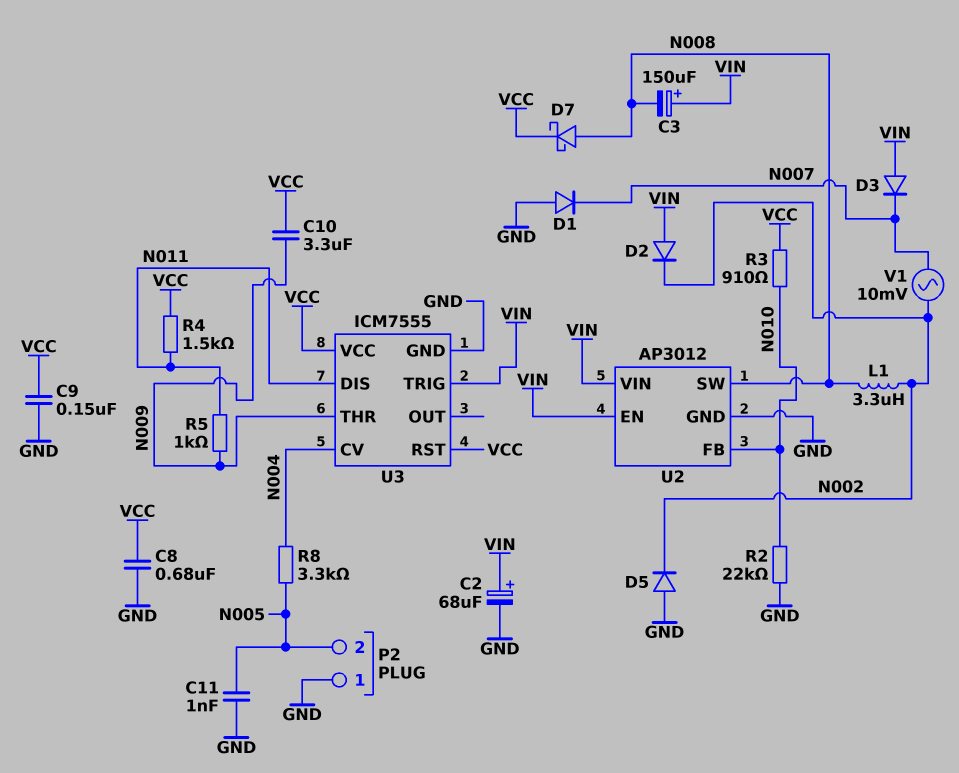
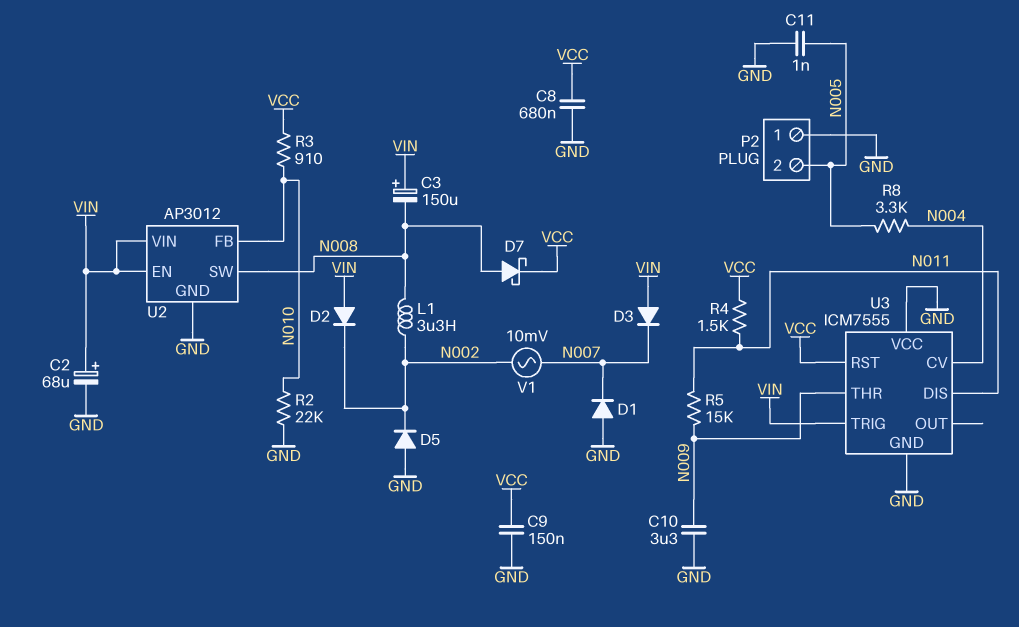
C10: 3.3uF (N009, VCC) -> 3.3uF (GND, N009)
R5: 1k (N009, N011) -> 15k (N009, N011)
U3 pin VCC: VCC -> GND

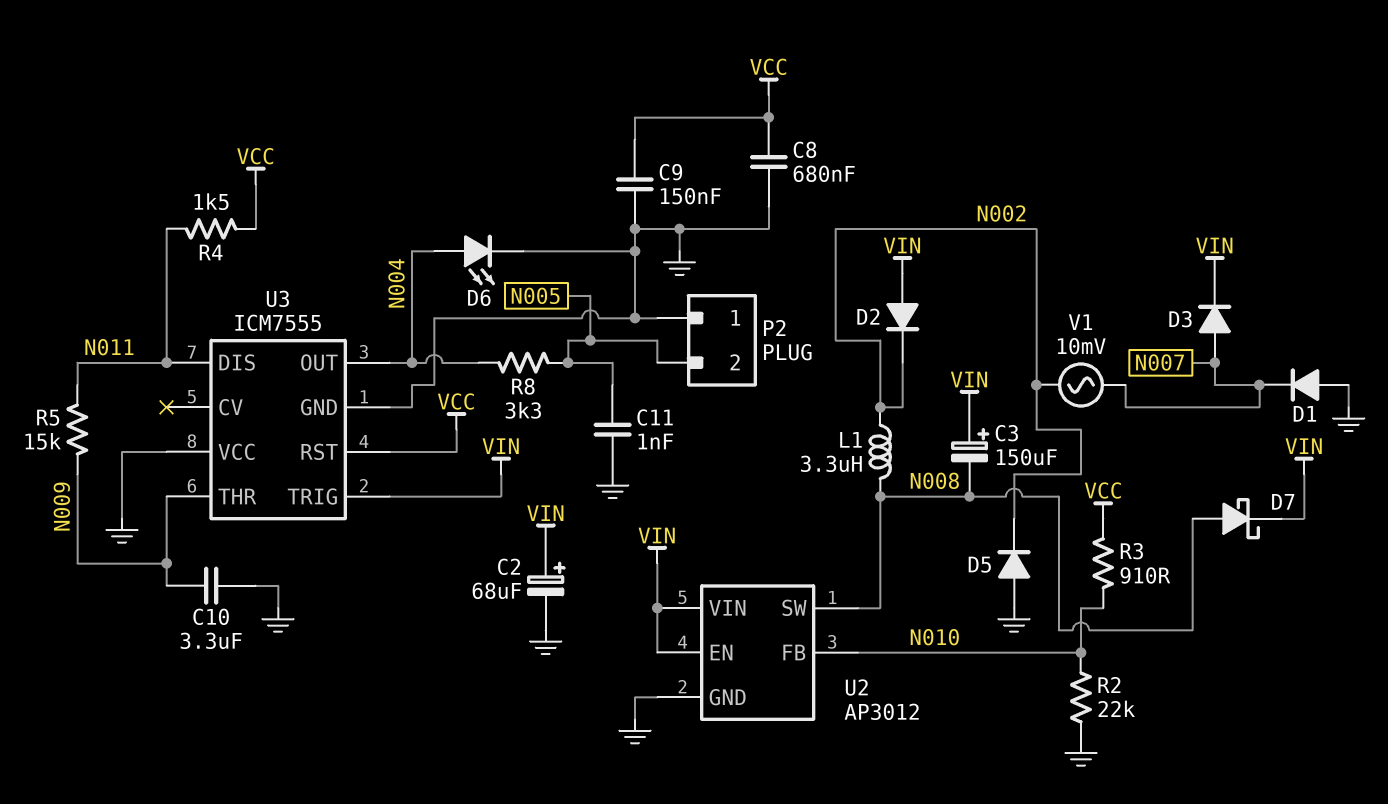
D3: diode (A VIN, K N007) -> diode (A N007, K VIN)
D6: none -> LED (A N004, K GND)
D7: schottky (A N008, K VCC) -> schottky (A N008, K VIN)
U3 pin CV: N004 -> none
U3 pin OUT: none -> N004

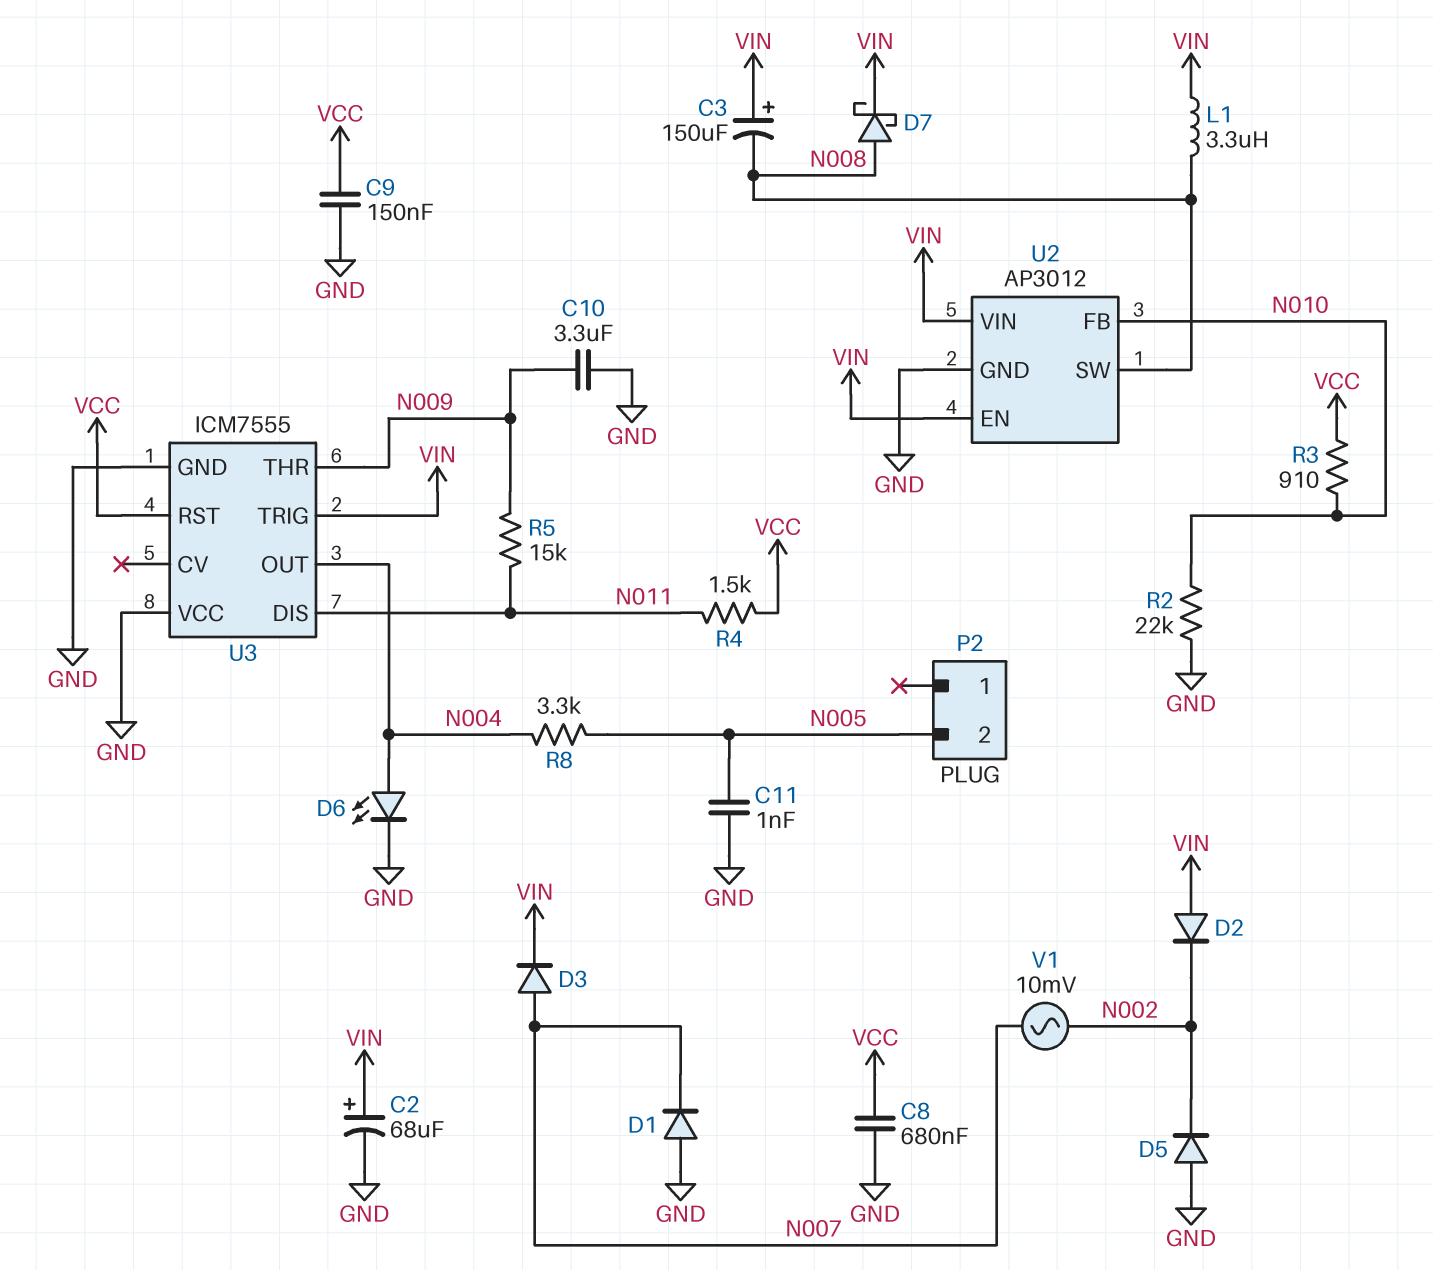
L1: 3.3uH (N002, N008) -> 3.3uH (N008, VIN)
P2 pin 1: GND -> none

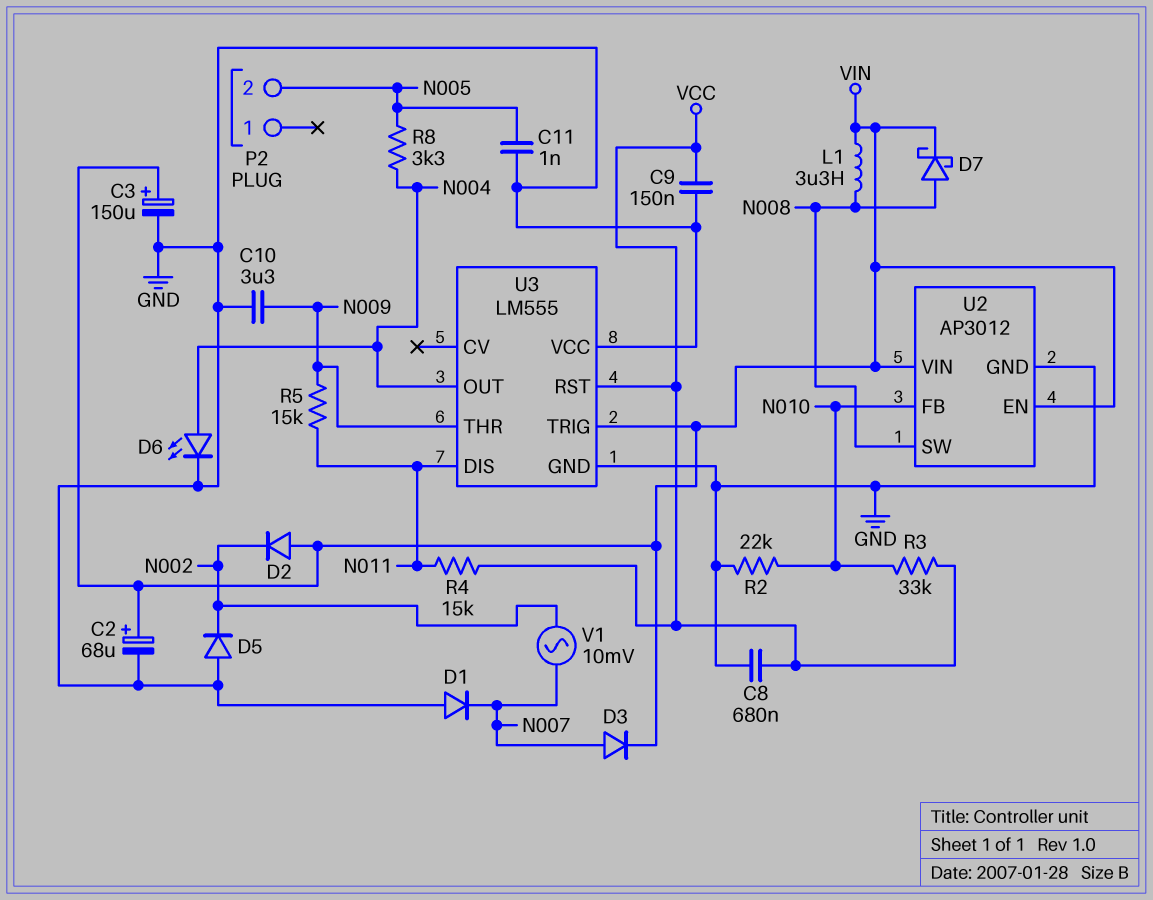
C3: 150uF (plus VIN, minus N008) -> 150uF (plus VIN, minus GND)
R3: 910 (N010, VCC) -> 33k (N010, VCC)
R4: 1.5k (N011, VCC) -> 15k (N011, VCC)
U3: ICM7555 -> LM555

